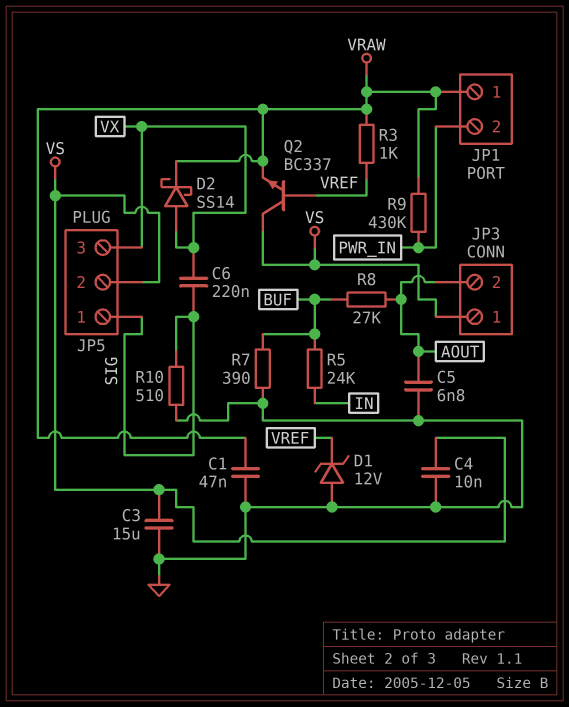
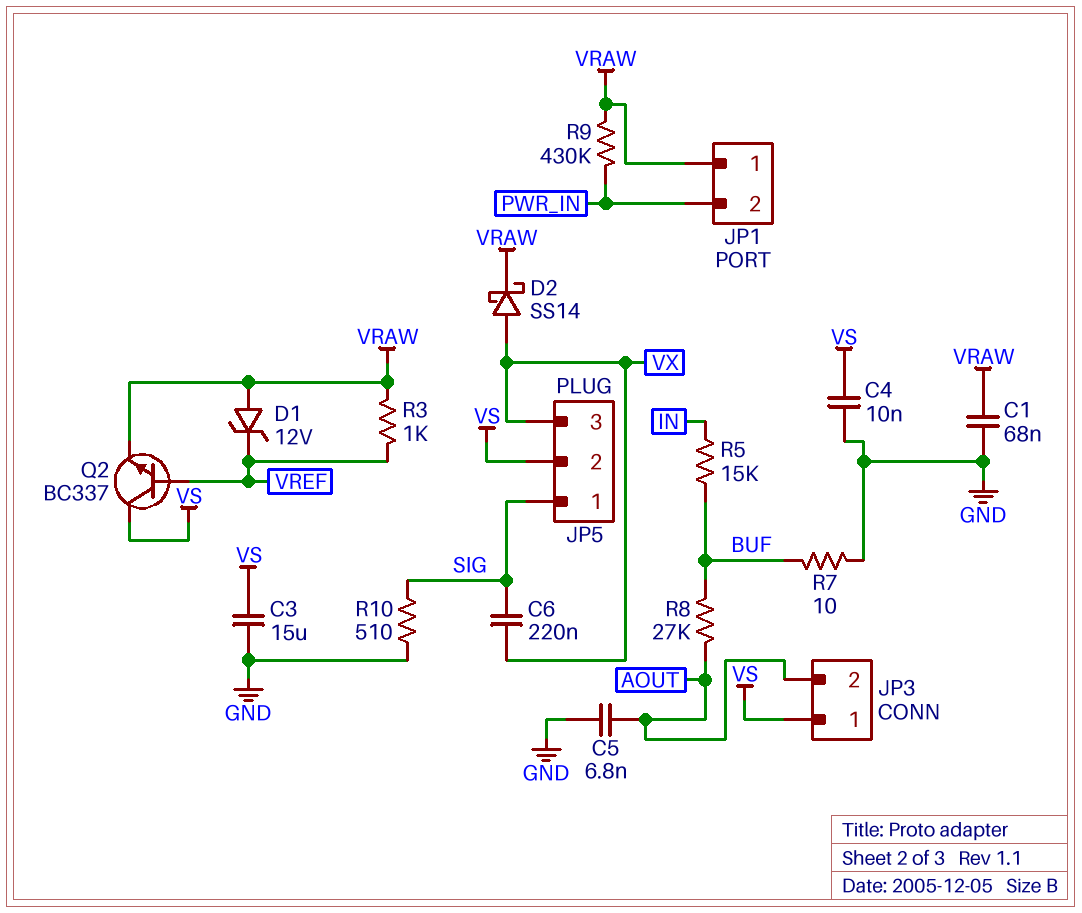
C1: 47nF (GND, VRAW) -> 68nF (GND, VRAW)
D1: zener 12V (A GND, K VREF) -> zener 12V (A VRAW, K VREF)
R5: 24k (BUF, IN) -> 15k (BUF, IN)
R7: 390 (BUF, GND) -> 10 (BUF, GND)

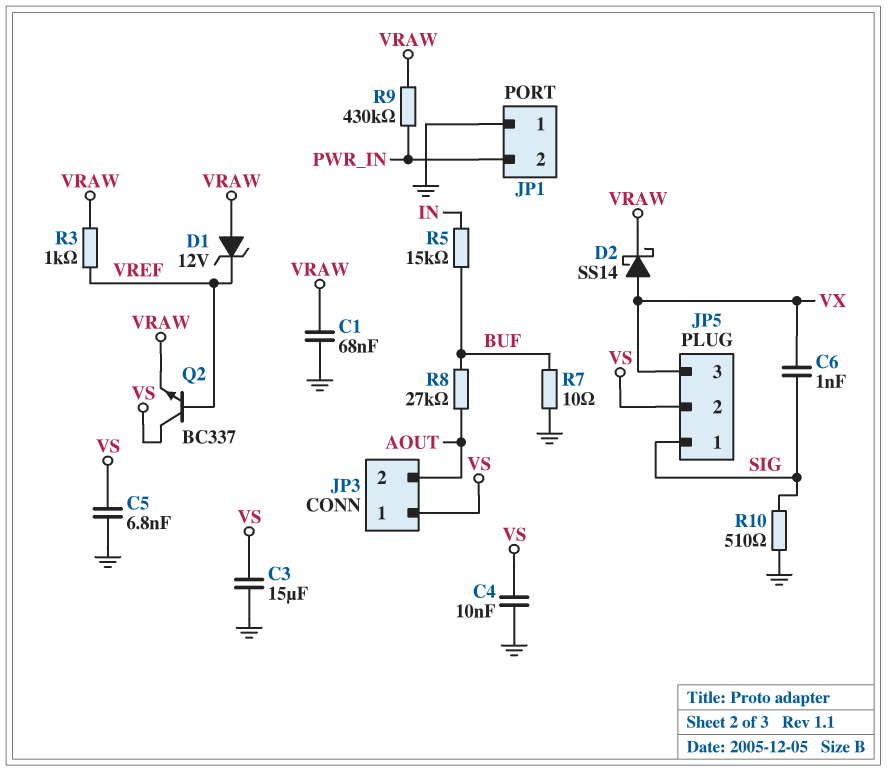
C5: 6.8nF (AOUT, GND) -> 6.8nF (GND, VS)
C6: 220nF (SIG, VX) -> 1nF (SIG, VX)
JP1 pin 1: VRAW -> GND

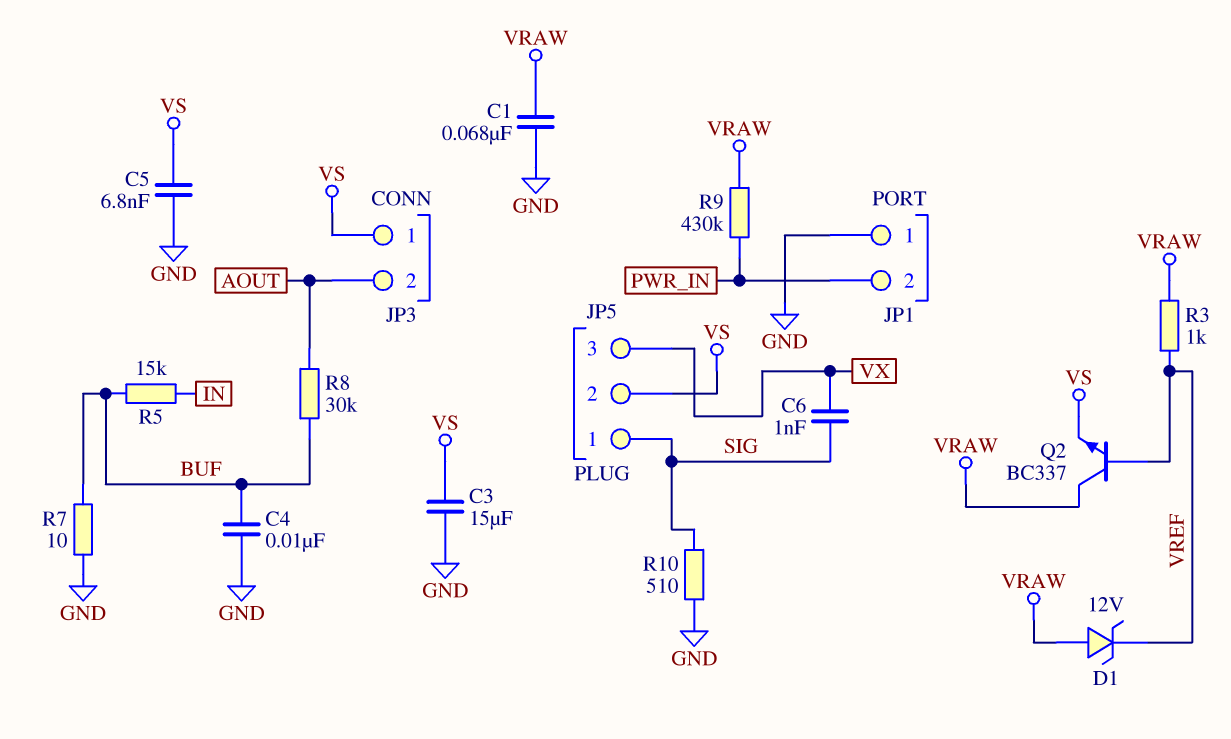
C4: 10nF (GND, VS) -> 10nF (BUF, GND)
D2: schottky SS14 (A VX, K VRAW) -> none
Q2: NPN BC337 (B VREF, C VS, E VRAW) -> NPN BC337 (B VREF, C VRAW, E VS)
R8: 27k (AOUT, BUF) -> 30k (AOUT, BUF)

